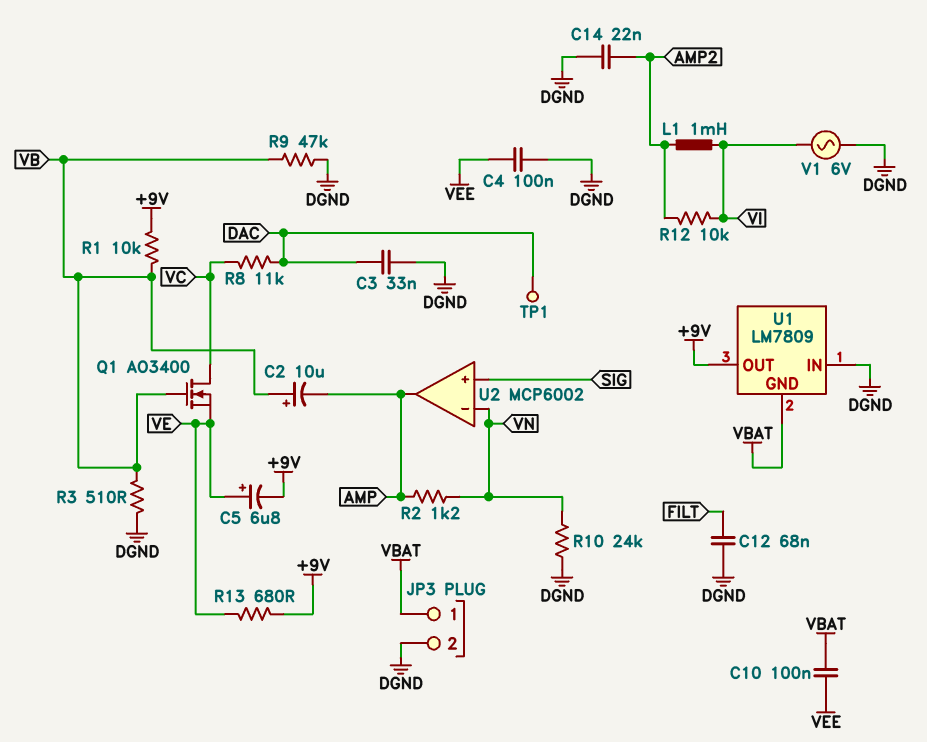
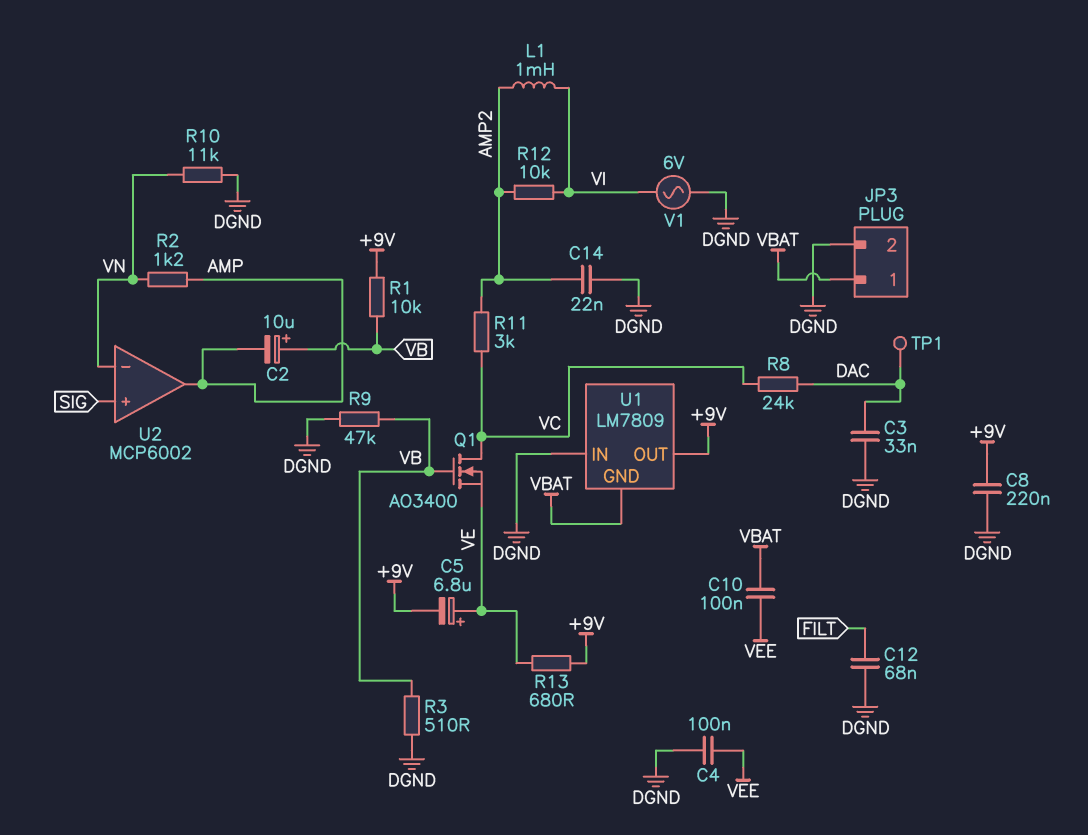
C8: none -> 220nF (+9V, DGND)
R8: 11k (DAC, VC) -> 24k (DAC, VC)
R10: 24k (DGND, VN) -> 11k (DGND, VN)
R11: none -> 3k (AMP2, VC)

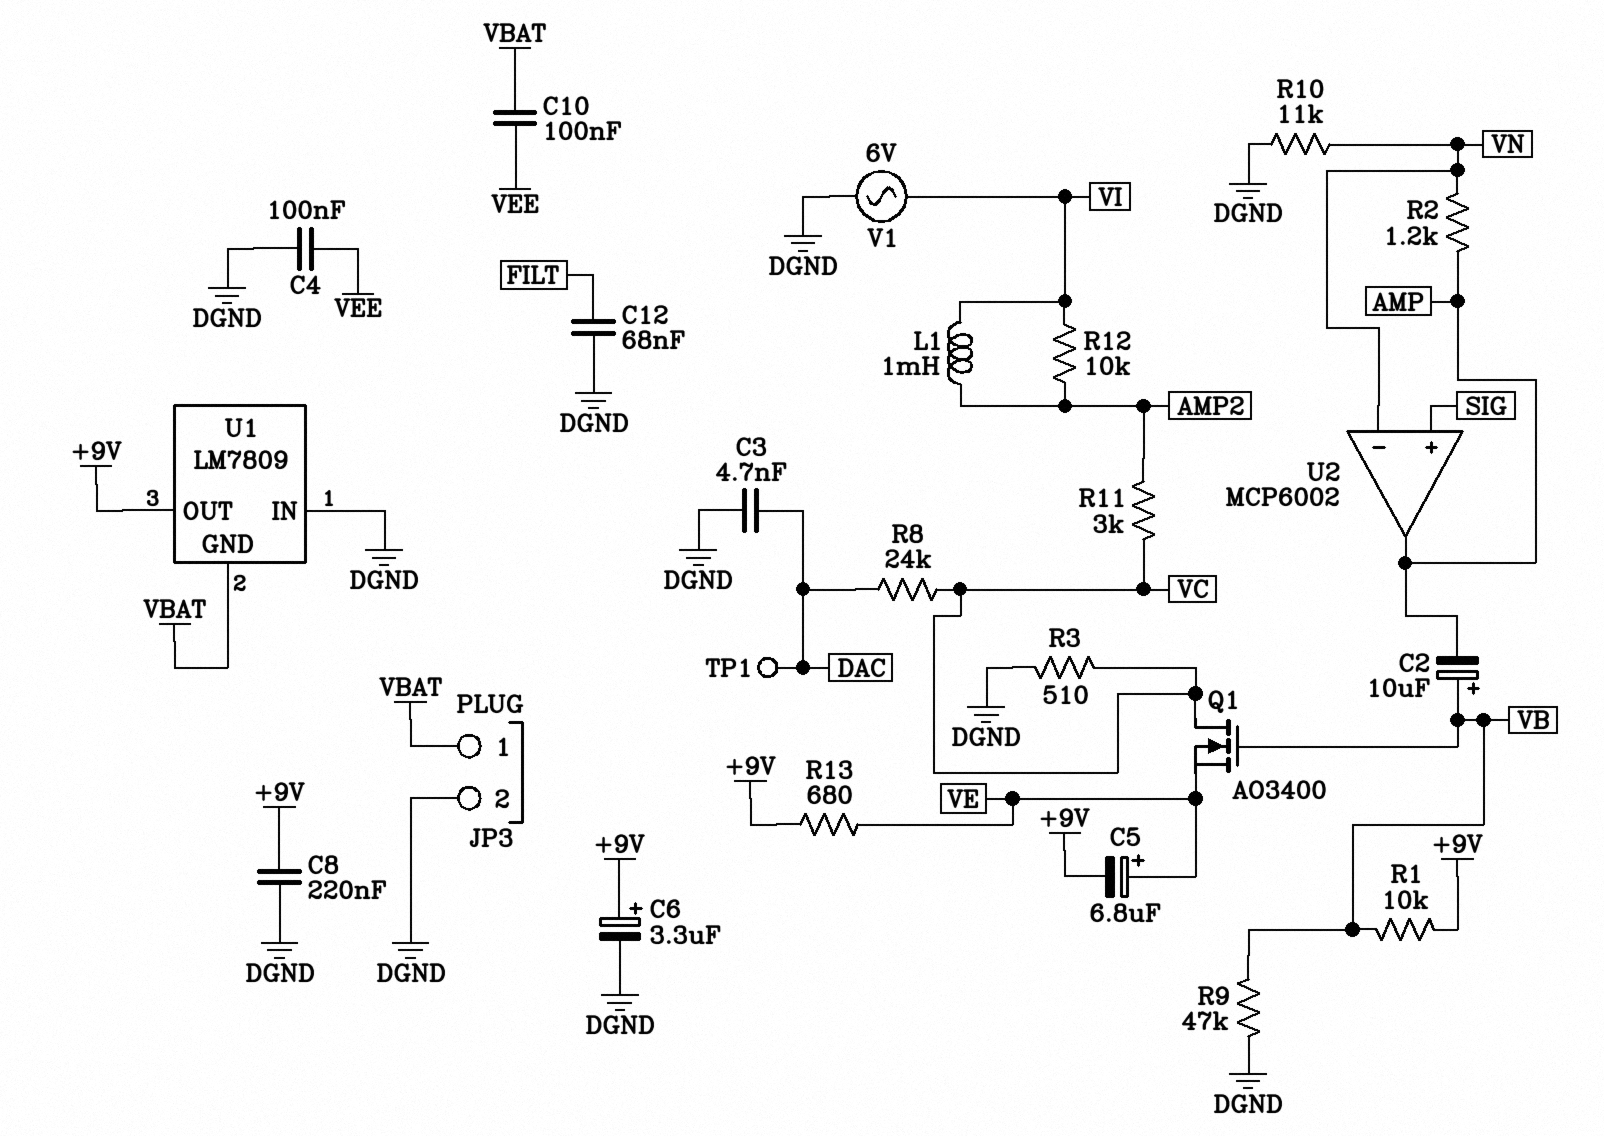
C3: 33nF (DAC, DGND) -> 4.7nF (DAC, DGND)
C6: none -> 3.3uF (plus +9V, minus DGND)
C14: 22nF (AMP2, DGND) -> none
R3: 510 (DGND, VB) -> 510 (DGND, VC)

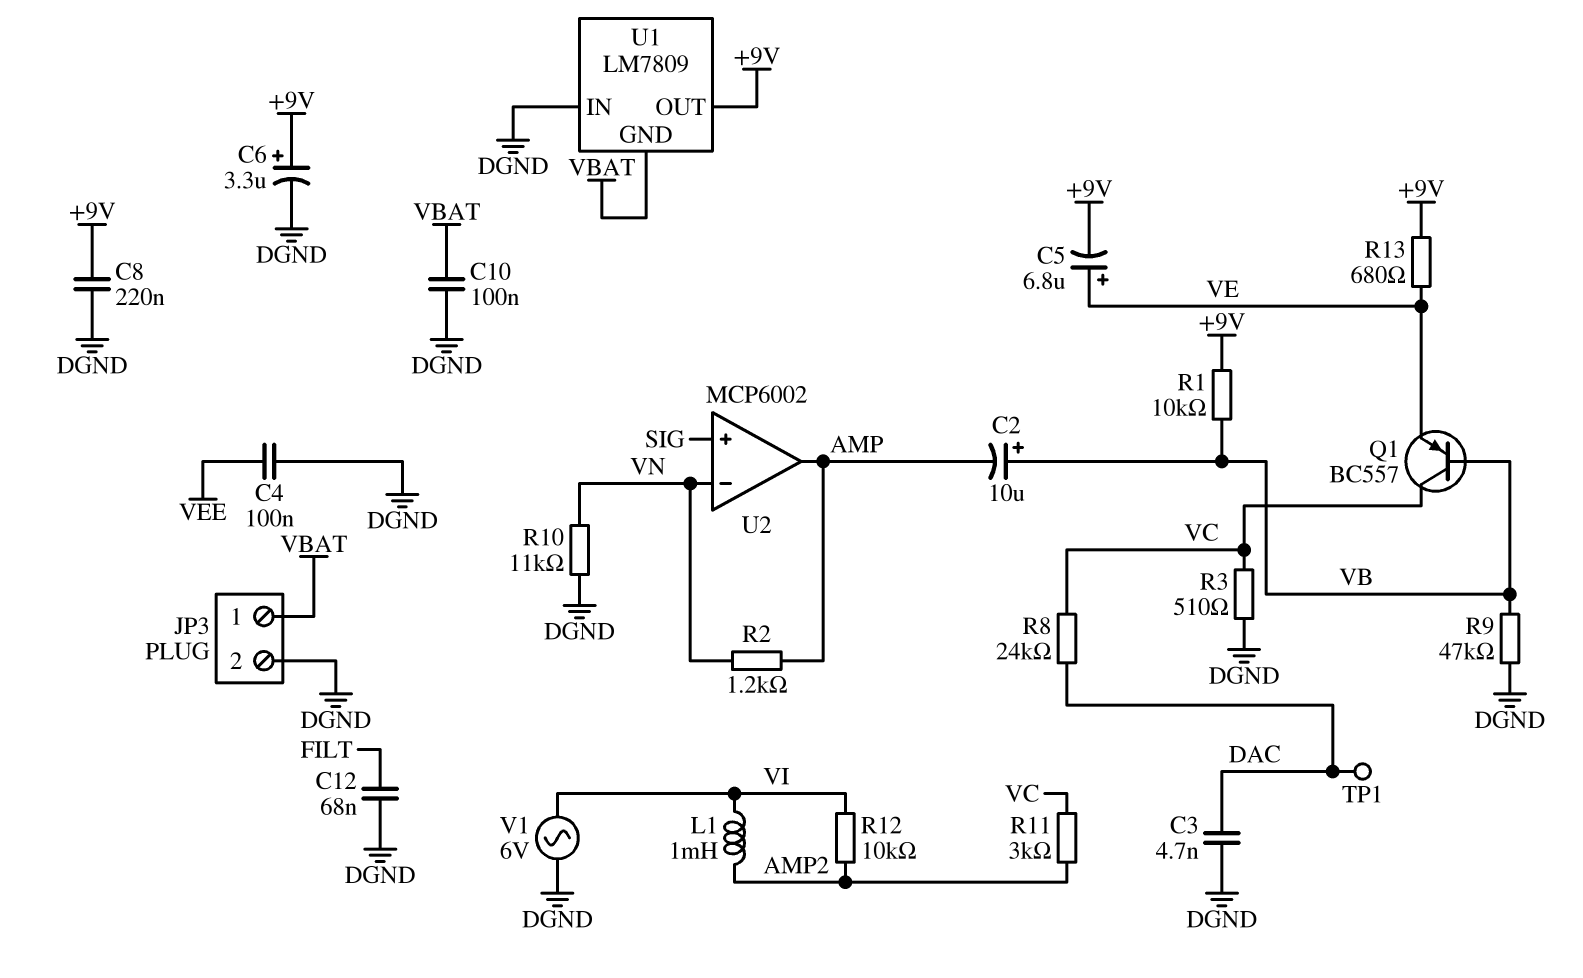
C10: 100nF (VBAT, VEE) -> 100nF (DGND, VBAT)
Q1: NMOS AO3400 (G VB, D VC, S VE) -> PNP BC557 (B VB, C VC, E VE)

